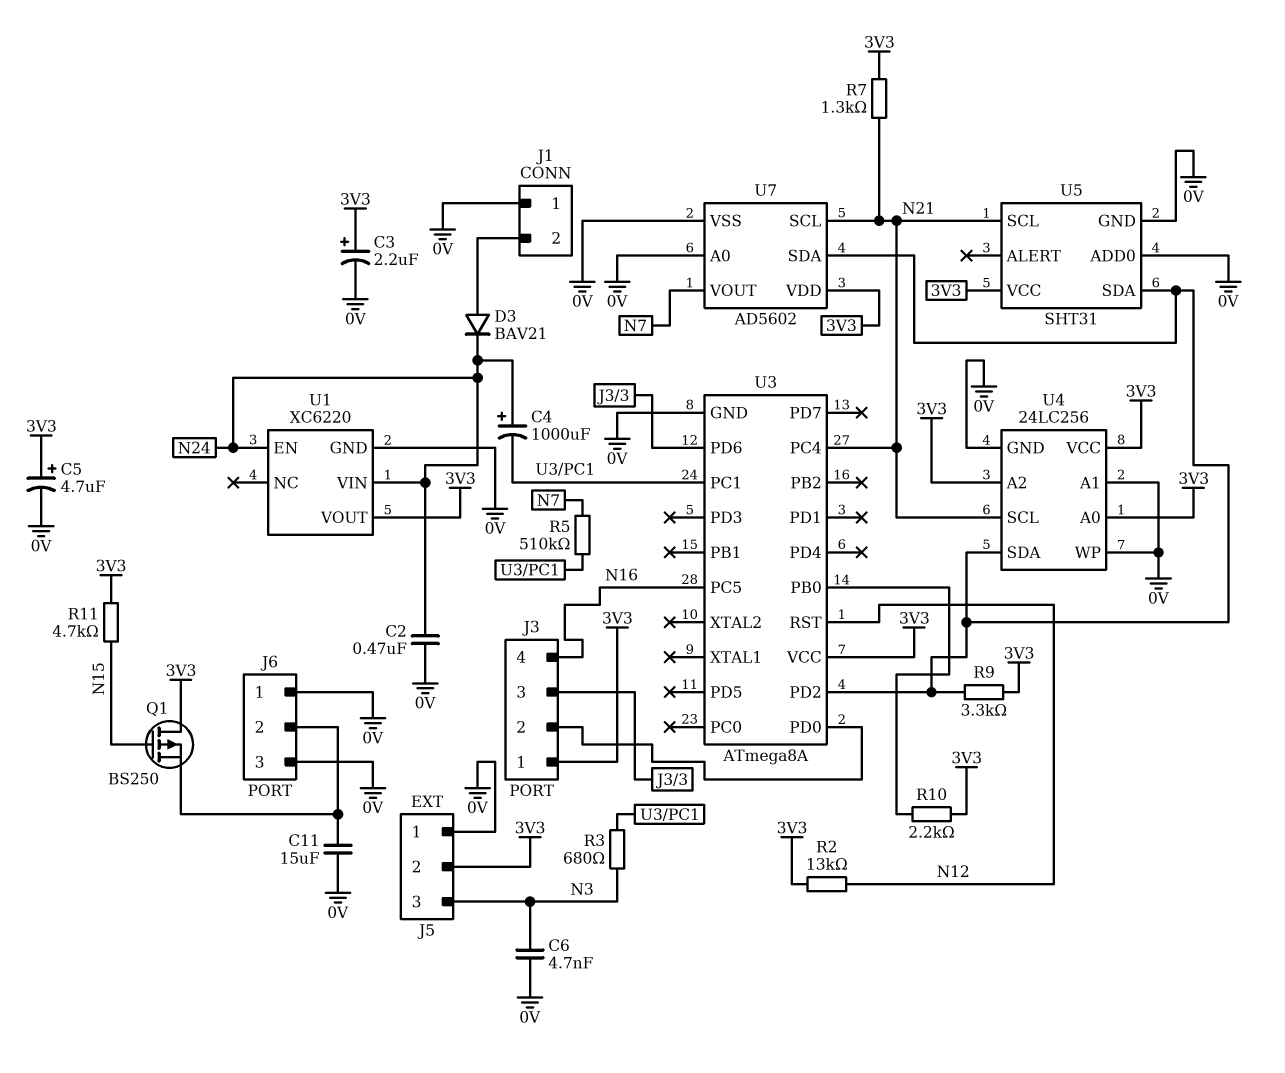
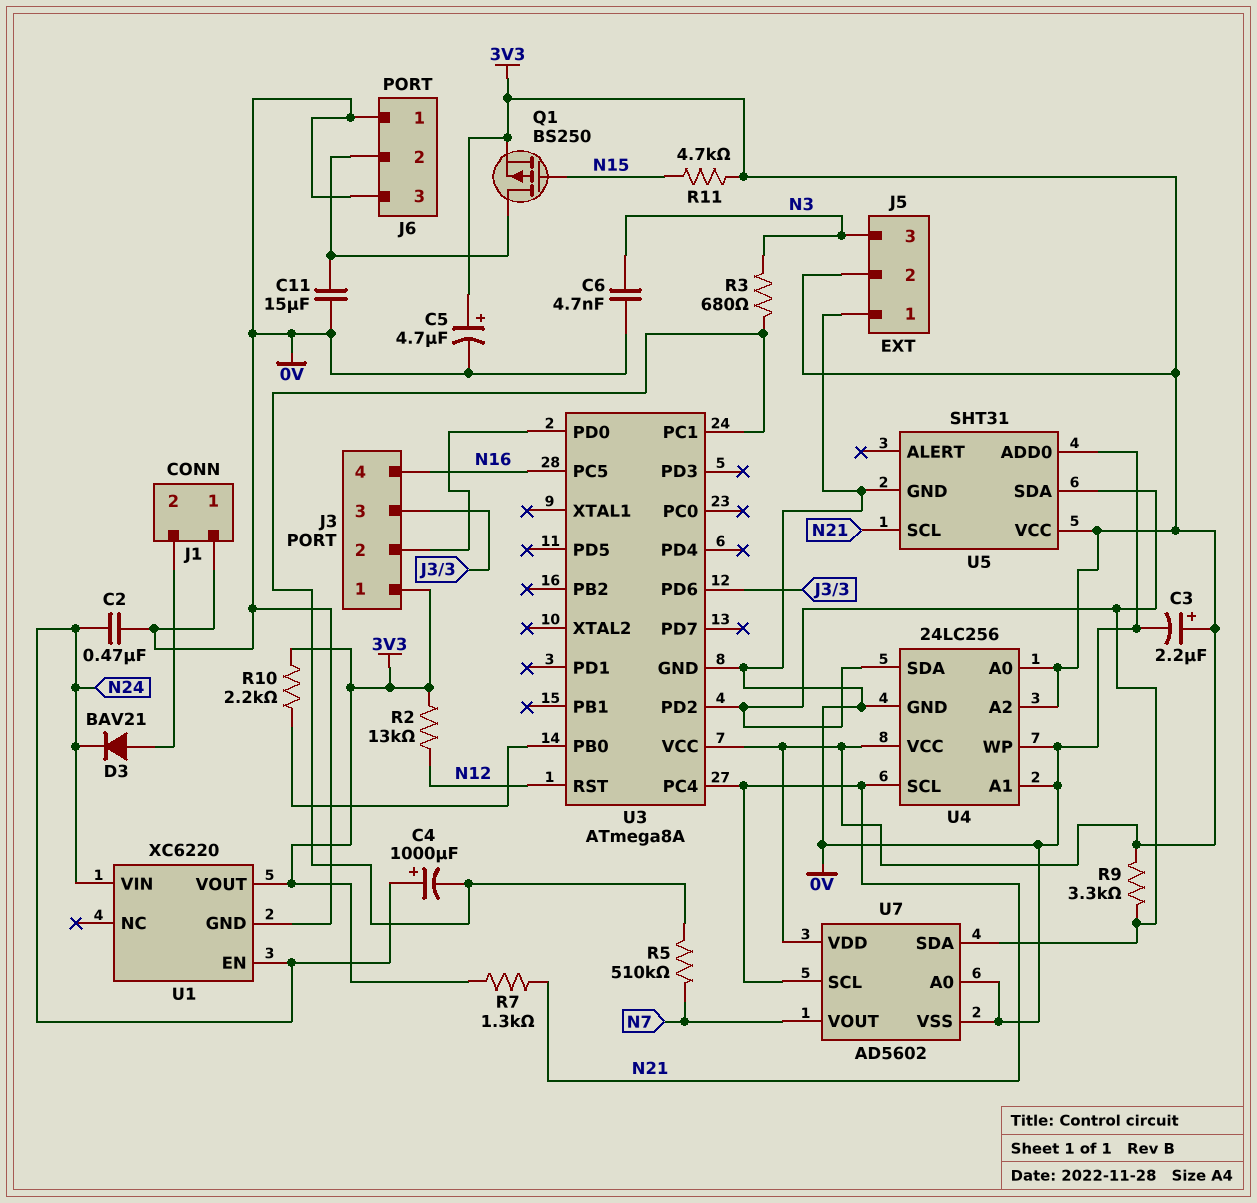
Q1: PMOS BS250 (G N15, D 3V3, S J6/2) -> PMOS BS250 (G N15, D J6/2, S 3V3)

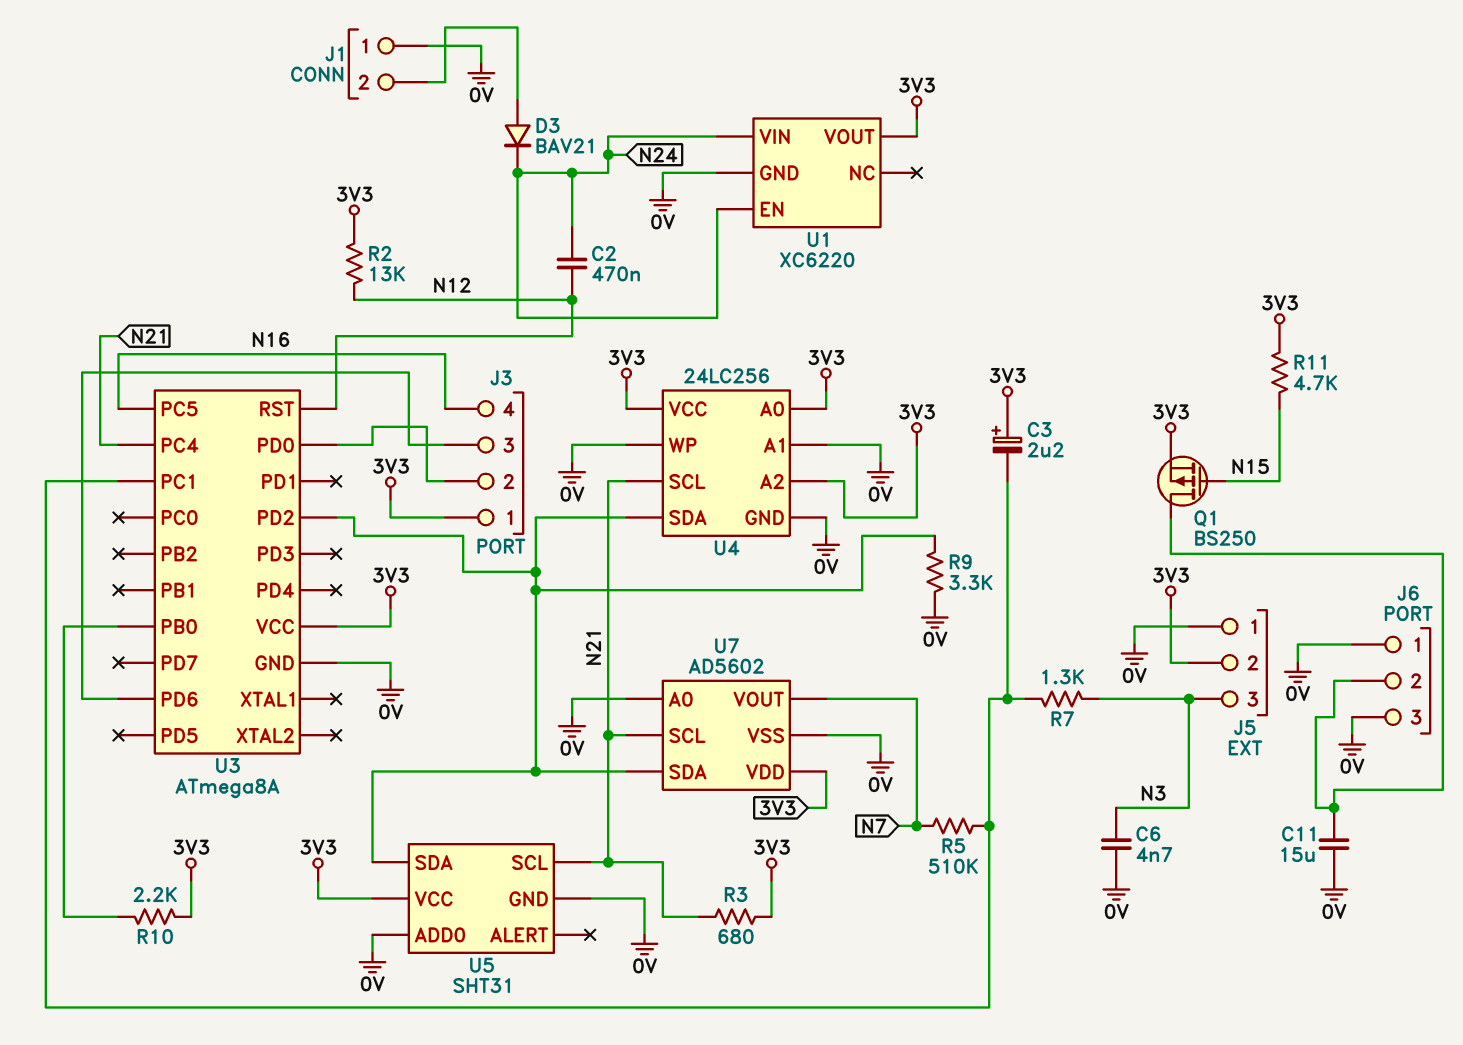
C2: 470nF (0V, N24) -> 470nF (N12, N24)
C3: 2.2uF (plus 3V3, minus 0V) -> 2.2uF (plus 3V3, minus U3/PC1)
C4: 1000uF (plus N24, minus U3/PC1) -> none
C5: 4.7uF (plus 3V3, minus 0V) -> none
R3: 680 (N3, U3/PC1) -> 680 (3V3, N21)
R7: 1.3k (3V3, N21) -> 1.3k (N3, U3/PC1)
R9: 3.3k (3V3, U3/PD2) -> 3.3k (0V, U3/PD2)

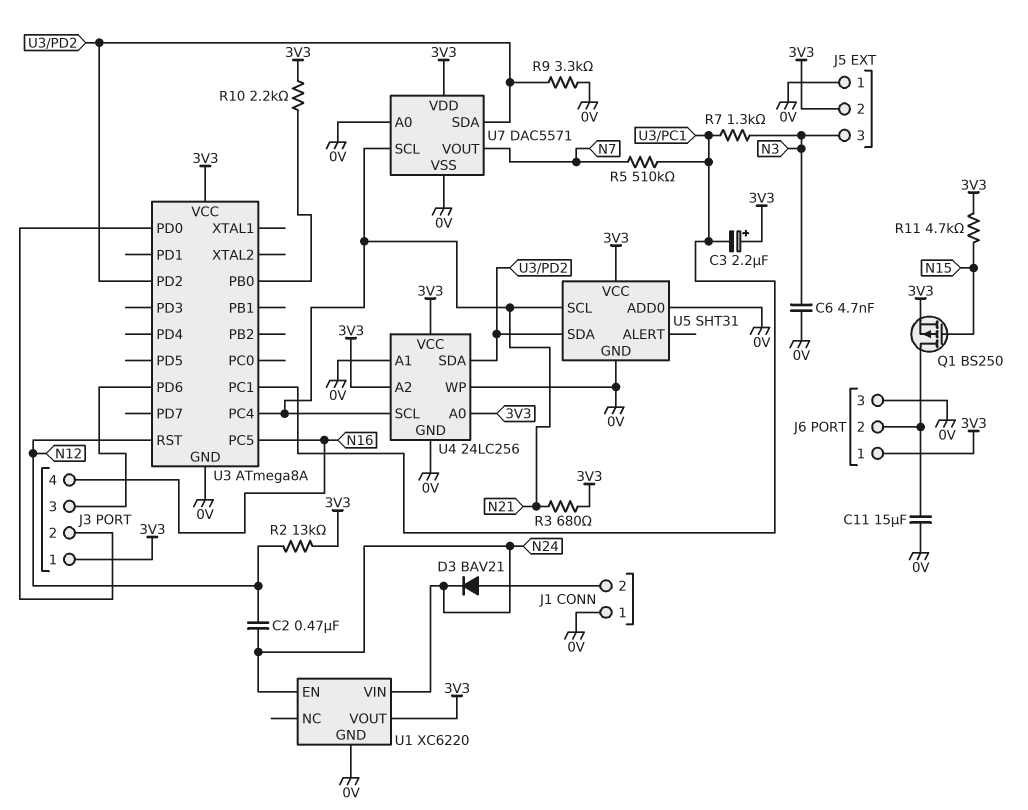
J6 pin 1: 0V -> 3V3
U7: AD5602 -> DAC5571

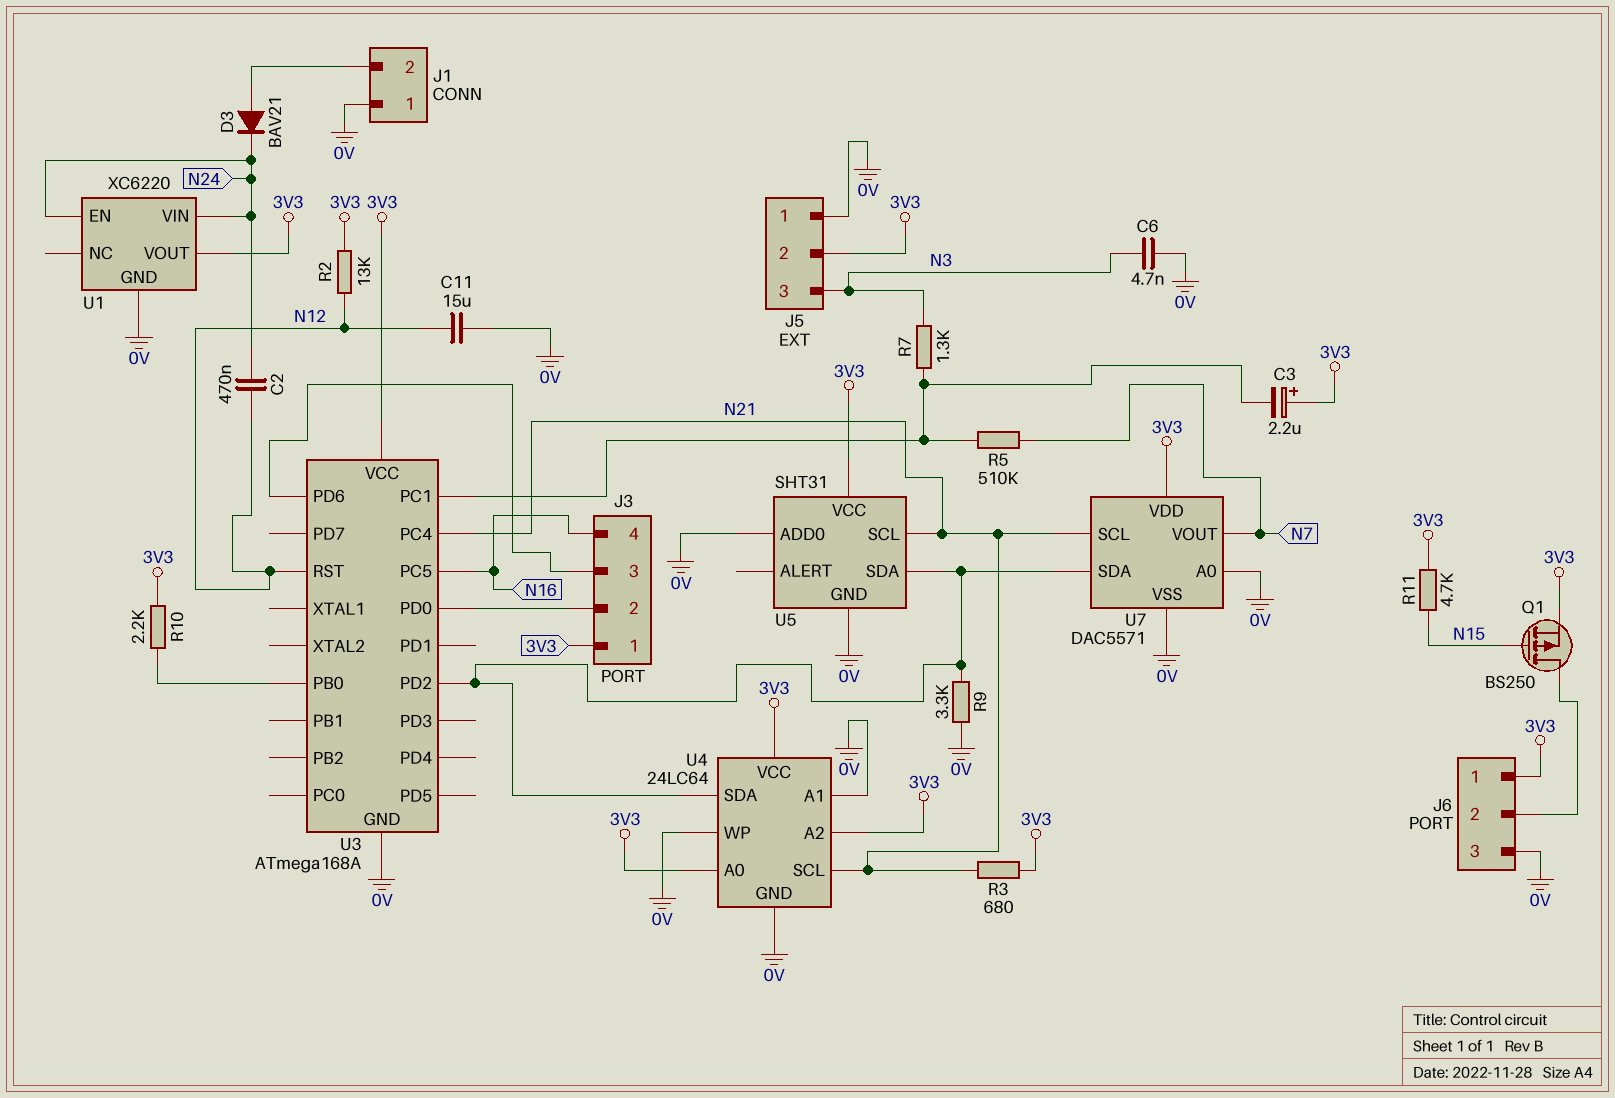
C11: 15uF (0V, J6/2) -> 15uF (0V, N12)
U3: ATmega8A -> ATmega168A
U4: 24LC256 -> 24LC64

